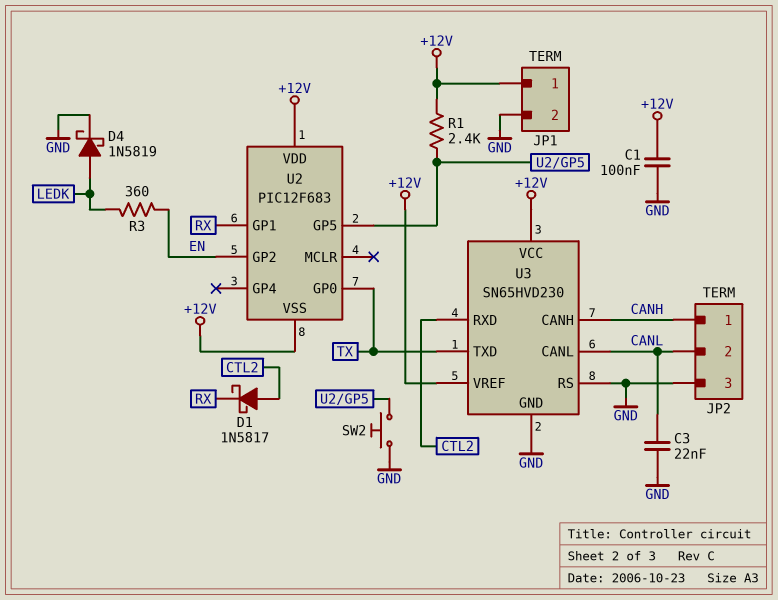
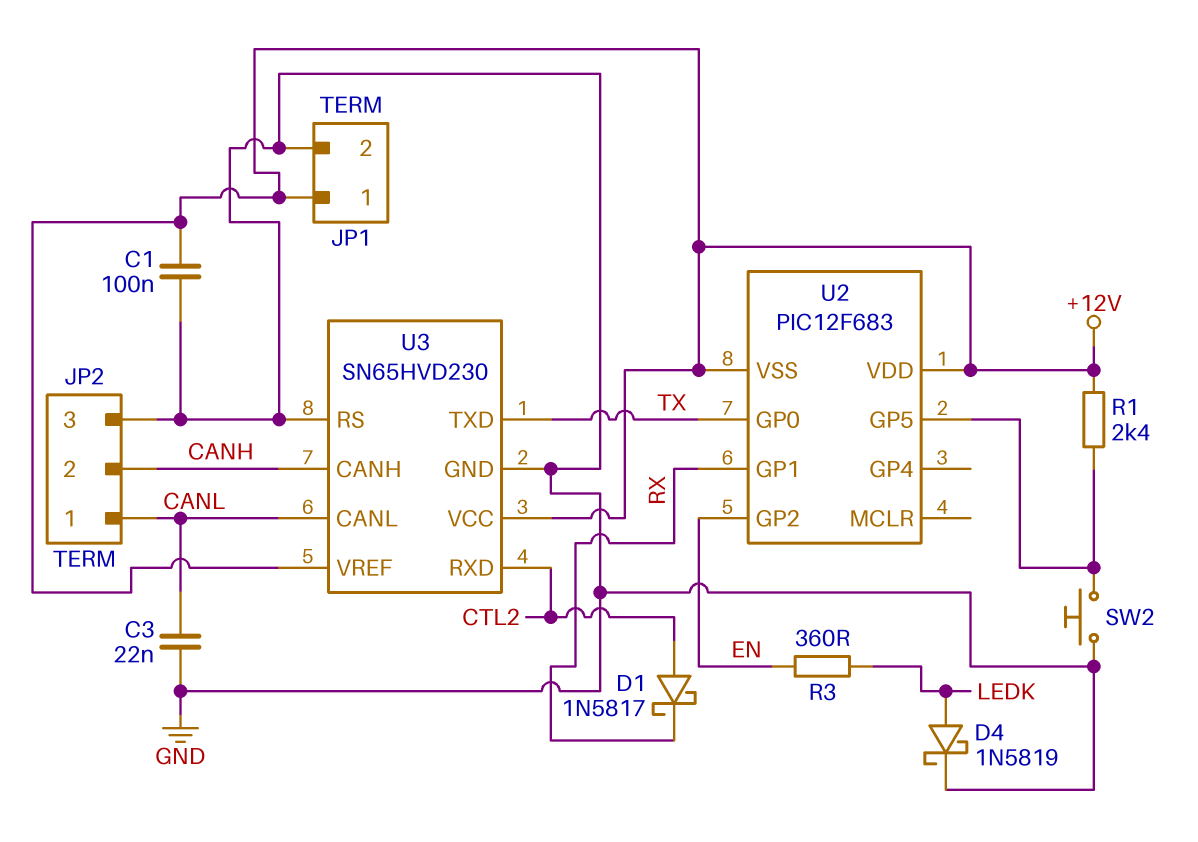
JP2 pin 1: CANH -> CANL
JP2 pin 2: CANL -> CANH

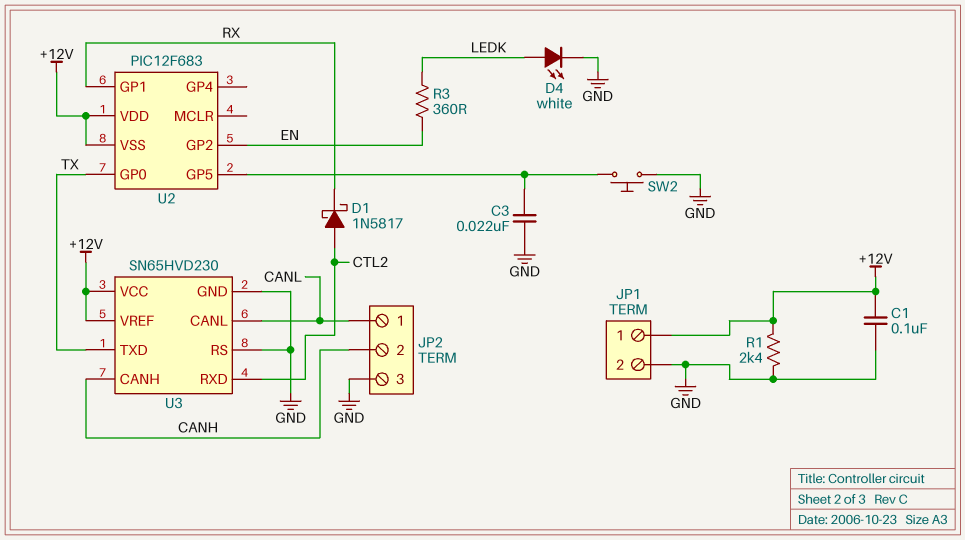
C3: 22nF (CANL, GND) -> 22nF (GND, U2/GP5)
D4: schottky 1N5819 (A LEDK, K GND) -> LED white (A LEDK, K GND)
R1: 2.4k (+12V, U2/GP5) -> 2.4k (+12V, GND)

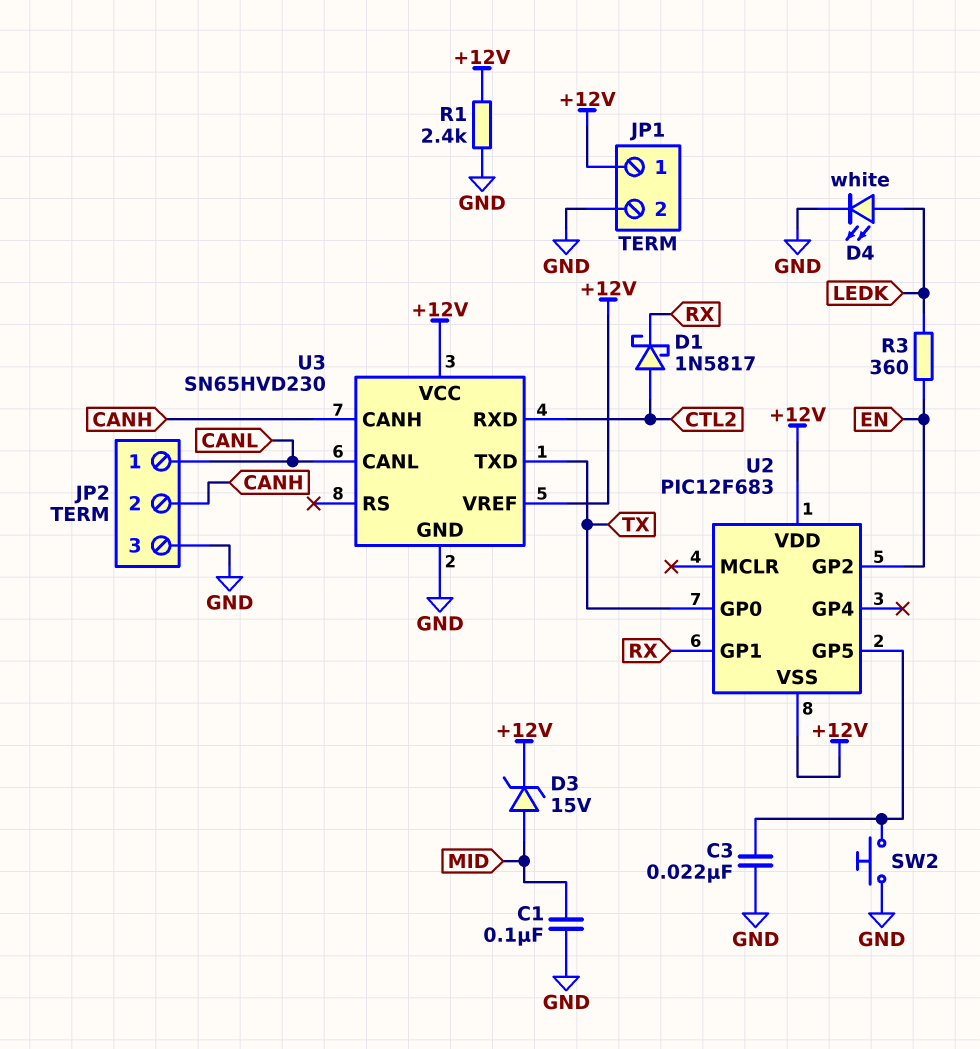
C1: 100nF (+12V, GND) -> 100nF (GND, MID)
D3: none -> zener 15V (A MID, K +12V)
U3 pin RS: GND -> none

